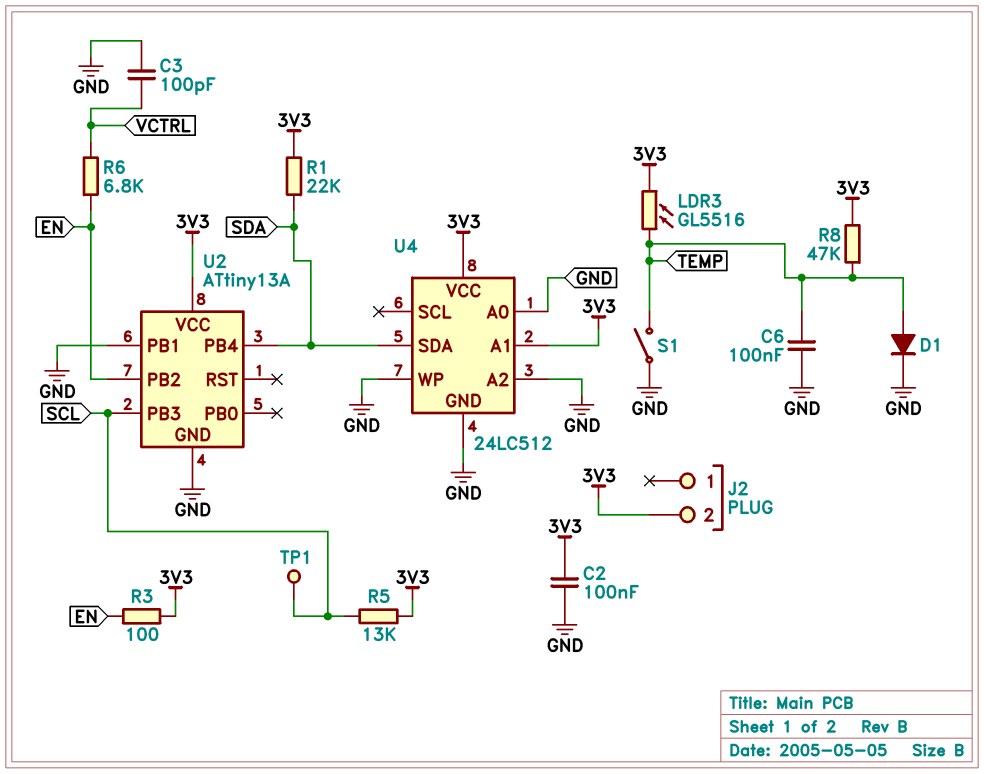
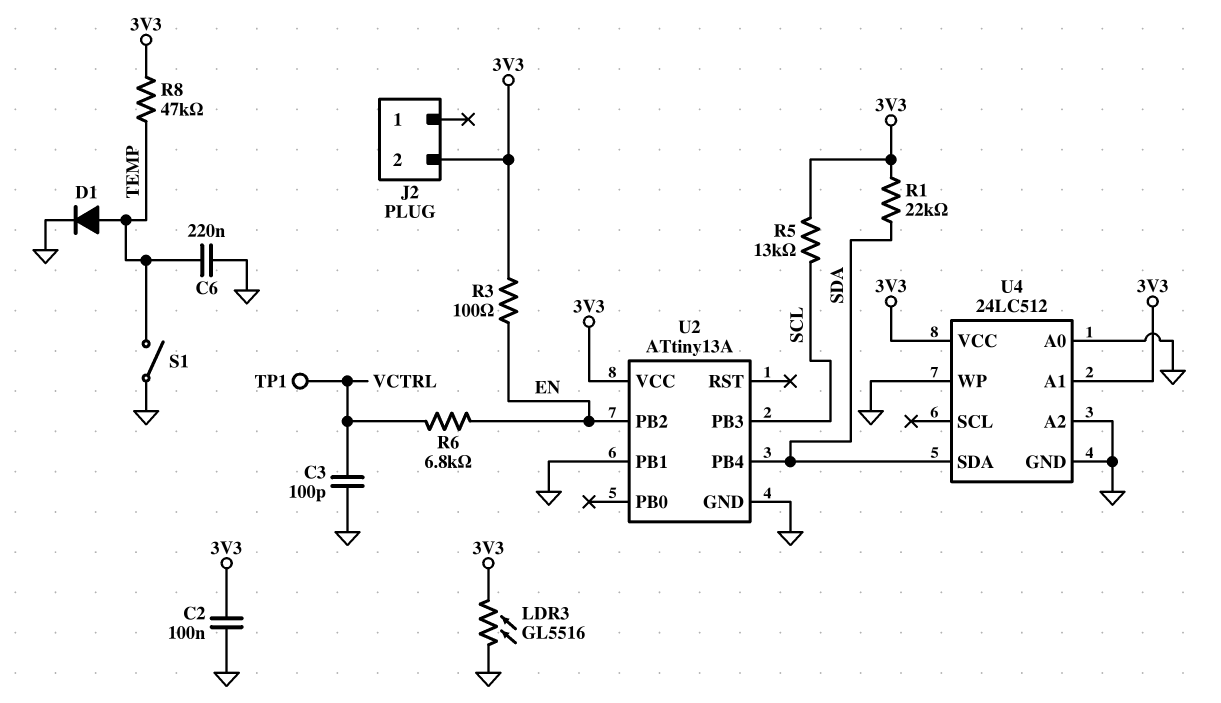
C6: 100nF (GND, TEMP) -> 220nF (GND, TEMP)
LDR3: GL5516 (3V3, TEMP) -> GL5516 (3V3, GND)
TP1: test point (SCL) -> test point (VCTRL)

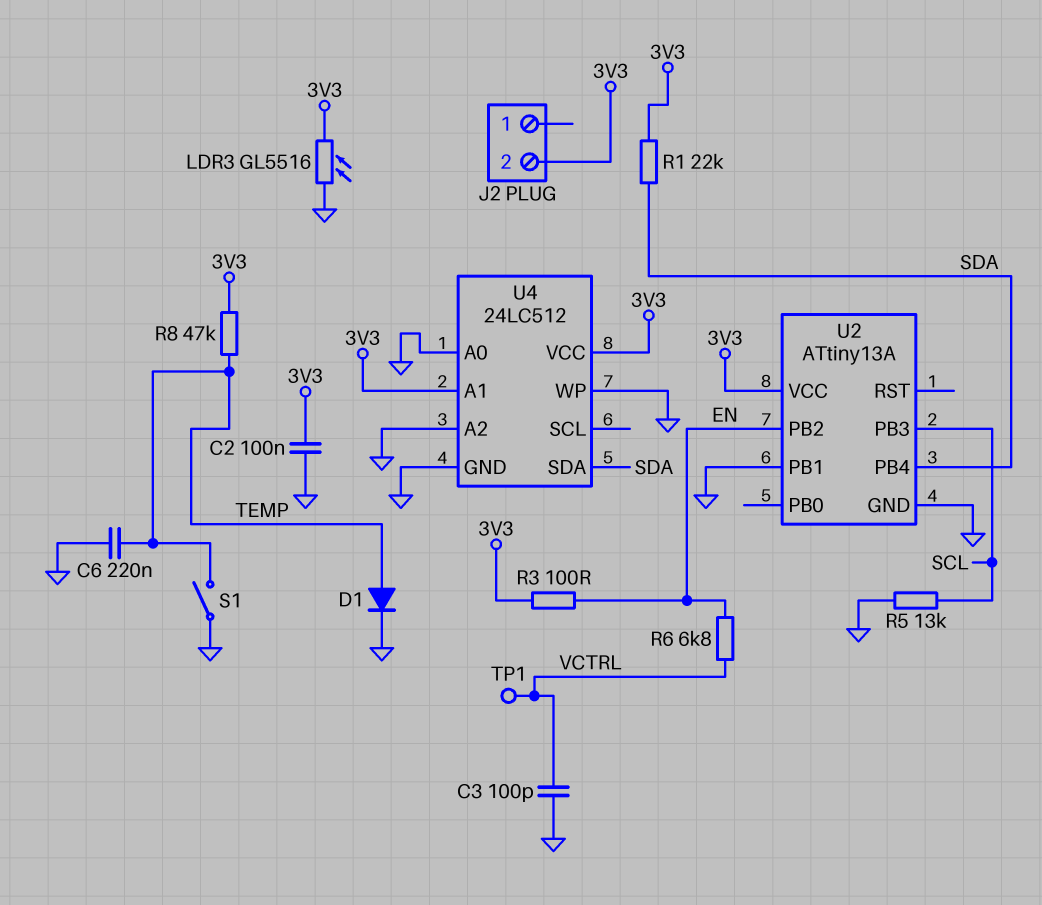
R5: 13k (3V3, SCL) -> 13k (GND, SCL)

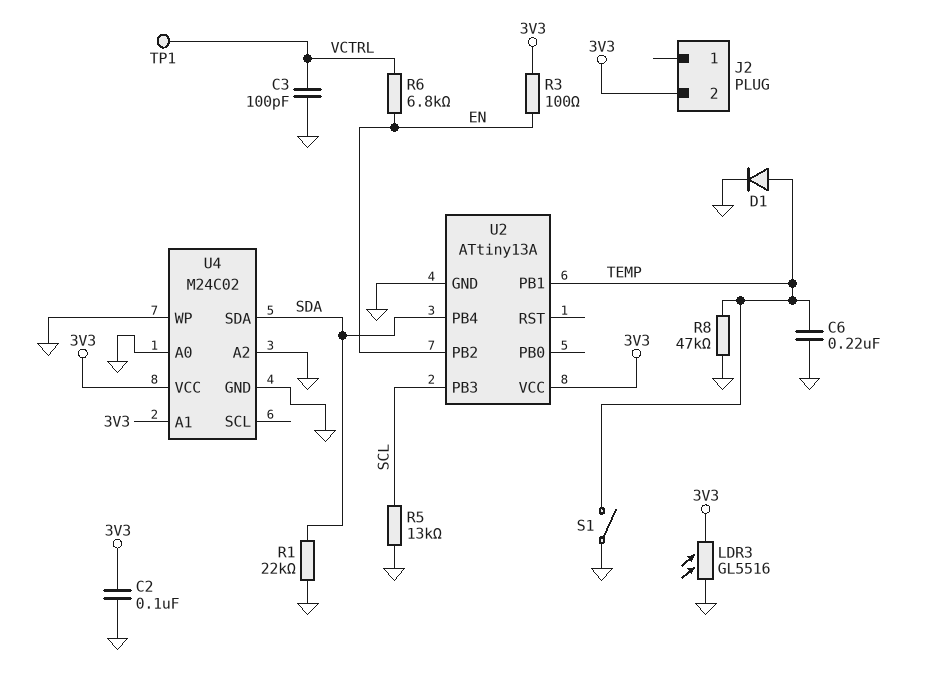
R1: 22k (3V3, SDA) -> 22k (GND, SDA)
R8: 47k (3V3, TEMP) -> 47k (GND, TEMP)
U2 pin PB1: GND -> TEMP
U4: 24LC512 -> M24C02

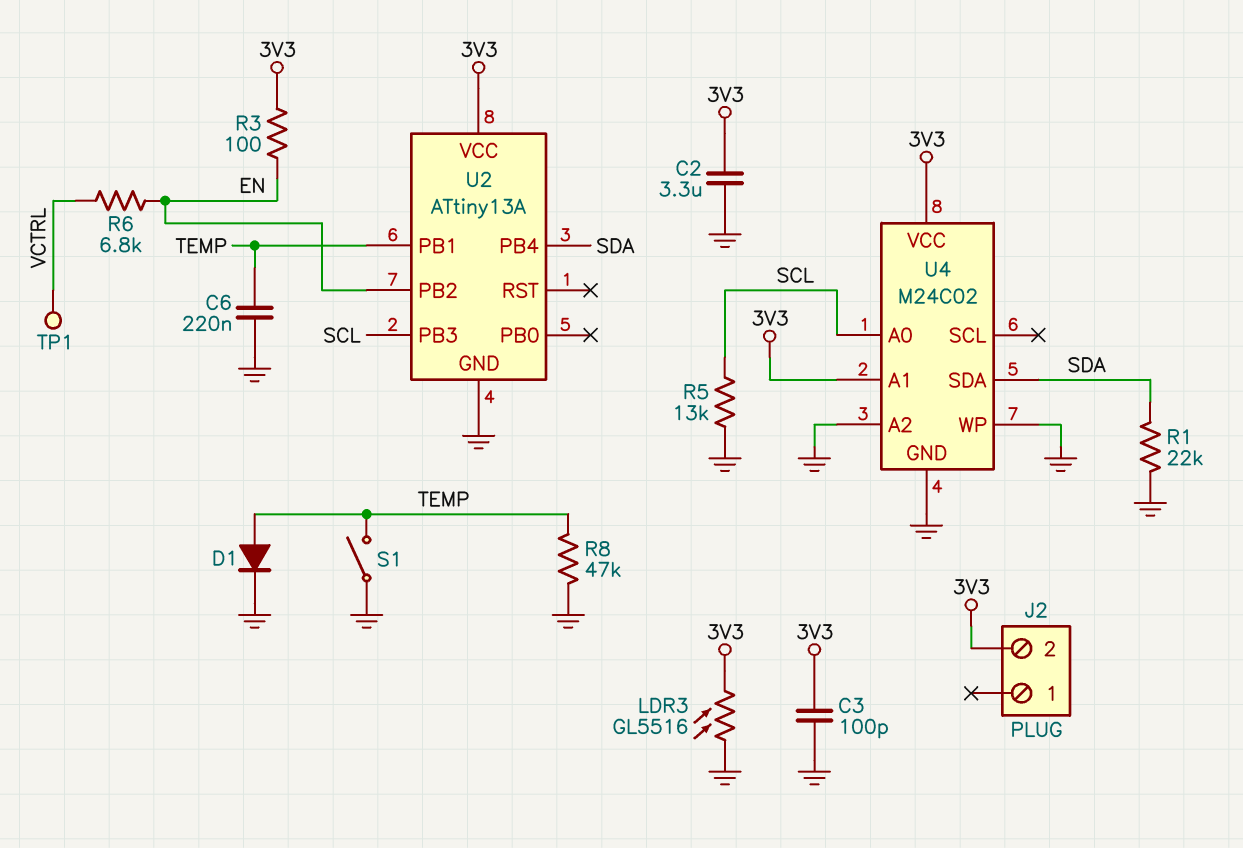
C2: 100nF (3V3, GND) -> 3.3uF (3V3, GND)
C3: 100pF (GND, VCTRL) -> 100pF (3V3, GND)
U4 pin A0: GND -> SCL

